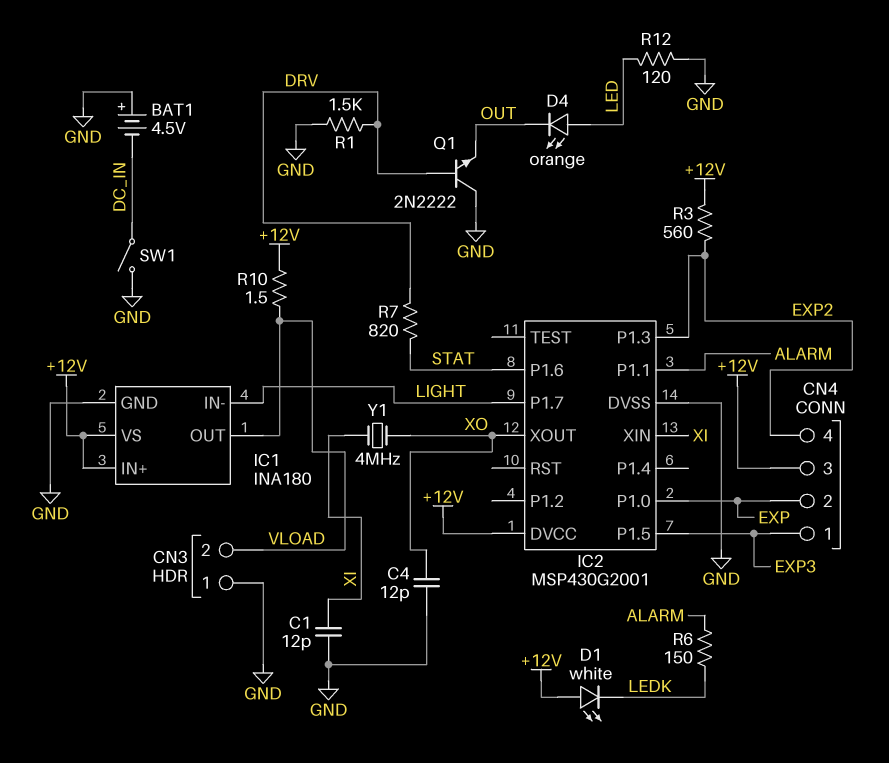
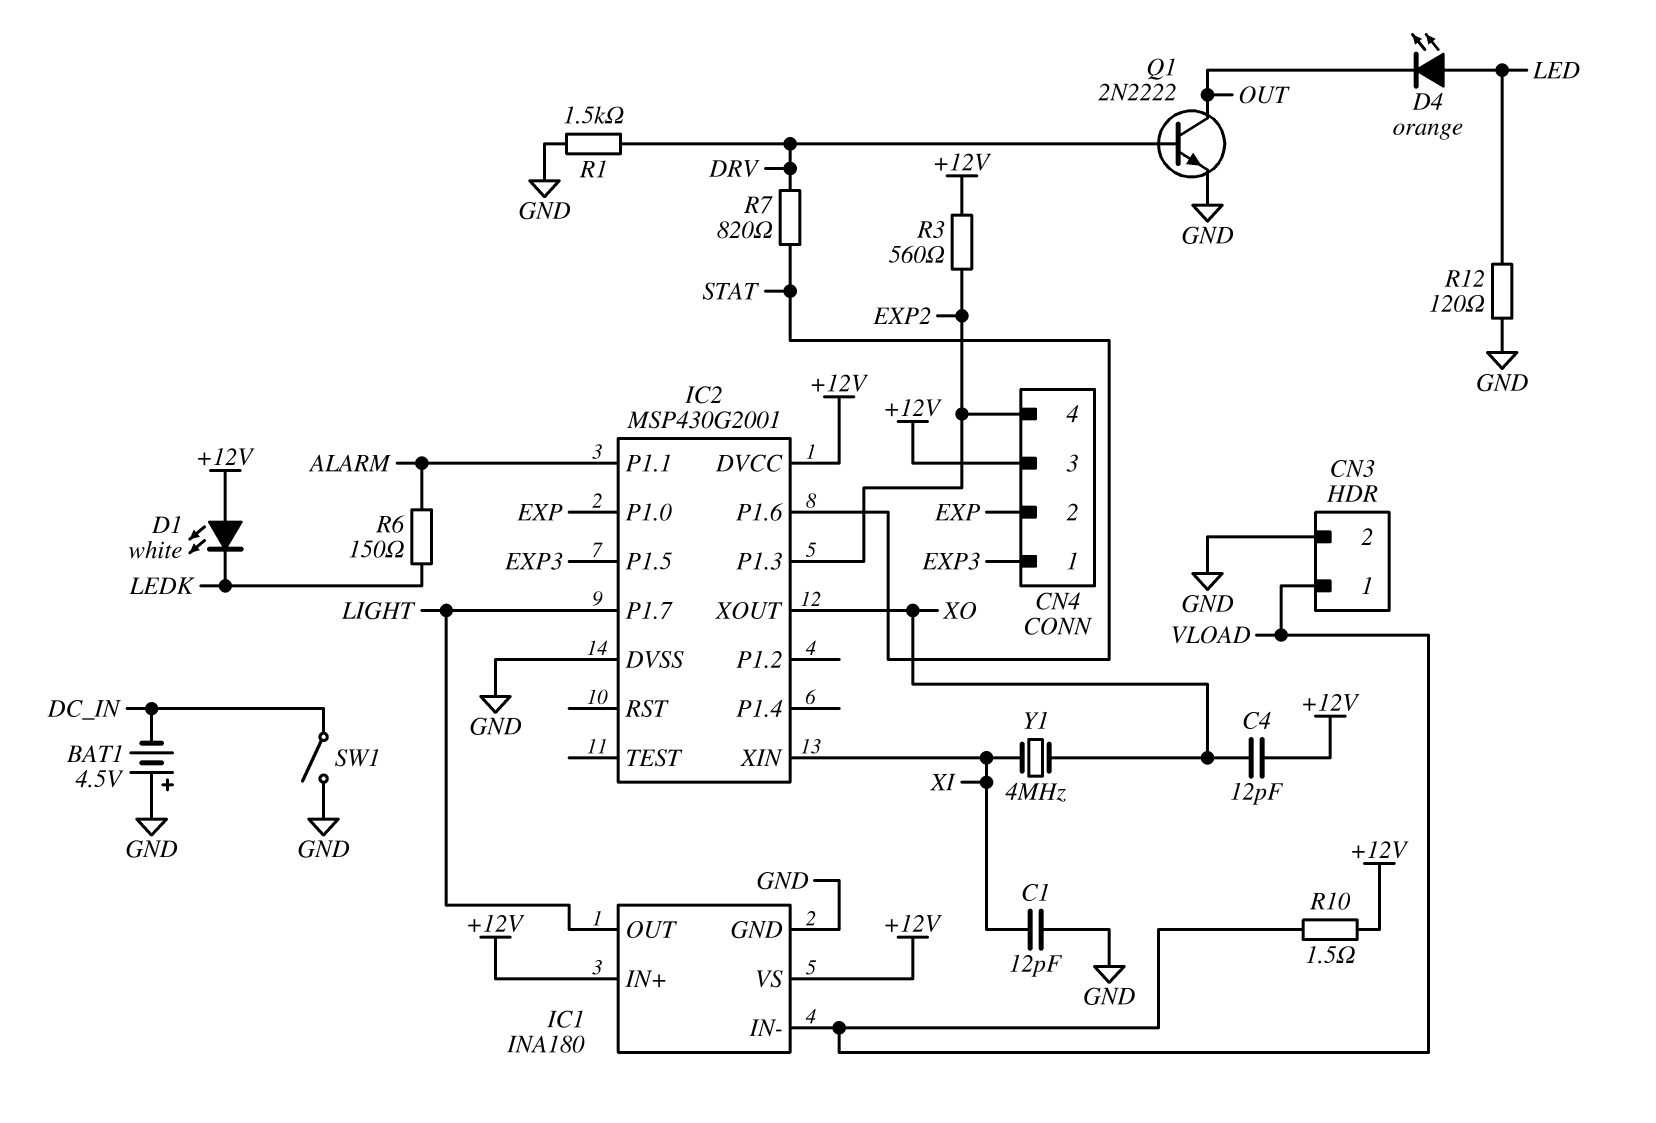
C4: 12pF (GND, XO) -> 12pF (+12V, XO)
CN3 pin 1: GND -> VLOAD
CN3 pin 2: VLOAD -> GND
IC1 pin IN-: LIGHT -> VLOAD
IC1 pin OUT: VLOAD -> LIGHT
Q1: NPN 2N2222 (B DRV, C GND, E OUT) -> NPN 2N2222 (B DRV, C OUT, E GND)

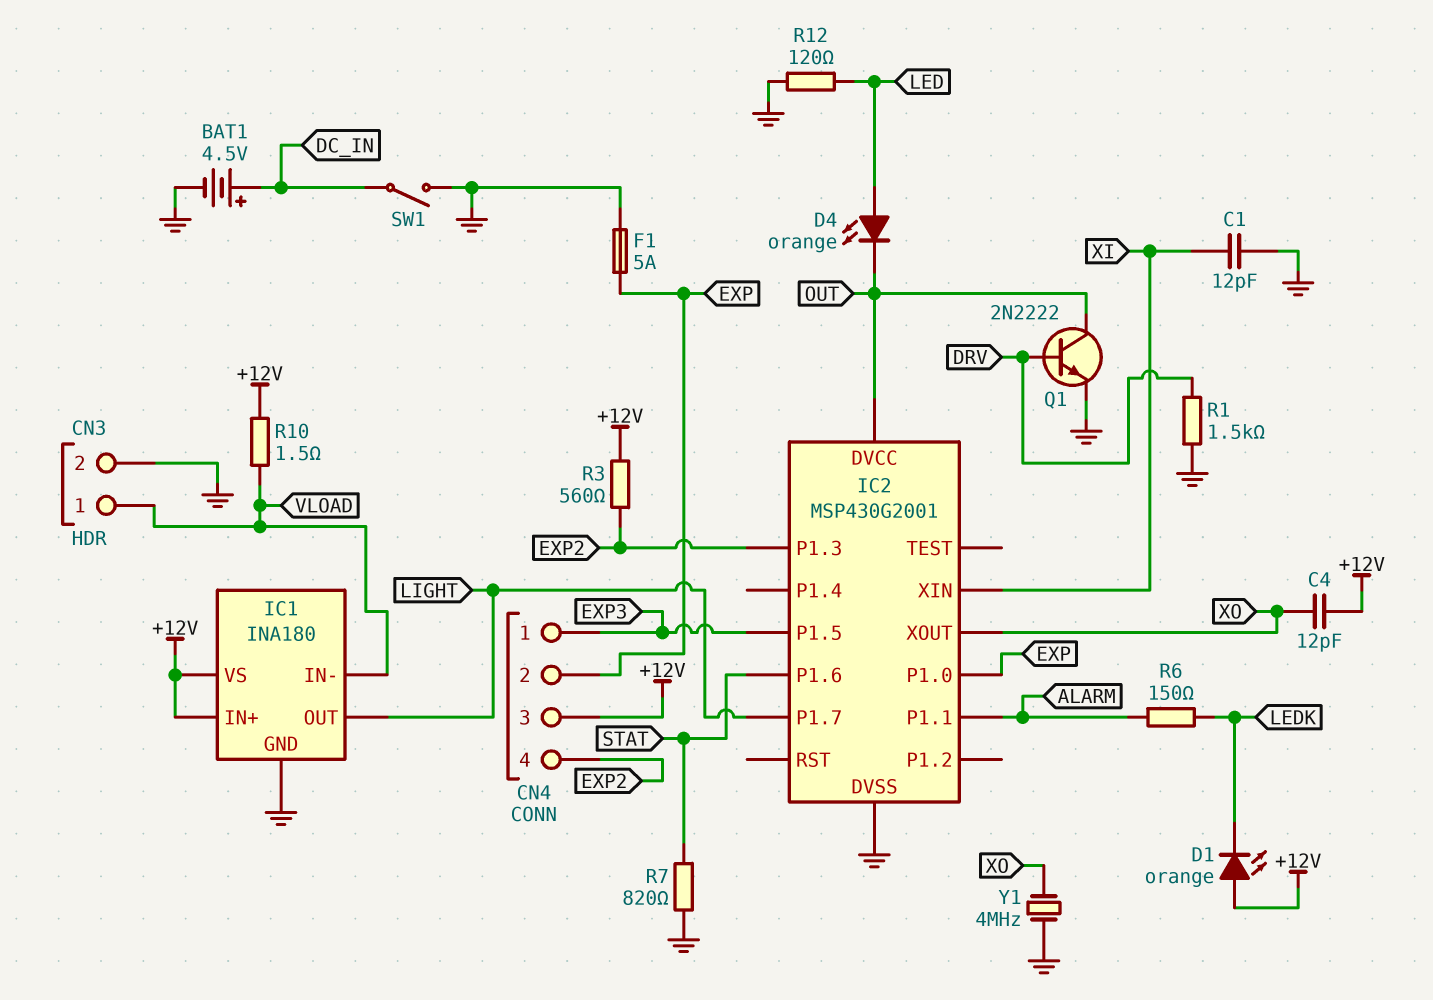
BAT1: 4.5V (plus GND, minus DC_IN) -> 4.5V (plus DC_IN, minus GND)
D1: LED white (A +12V, K LEDK) -> LED orange (A +12V, K LEDK)
F1: none -> 5A (EXP, GND)
IC2 pin DVCC: +12V -> OUT
R7: 820 (DRV, STAT) -> 820 (GND, STAT)
Y1: 4MHz (XI, XO) -> 4MHz (GND, XO)

